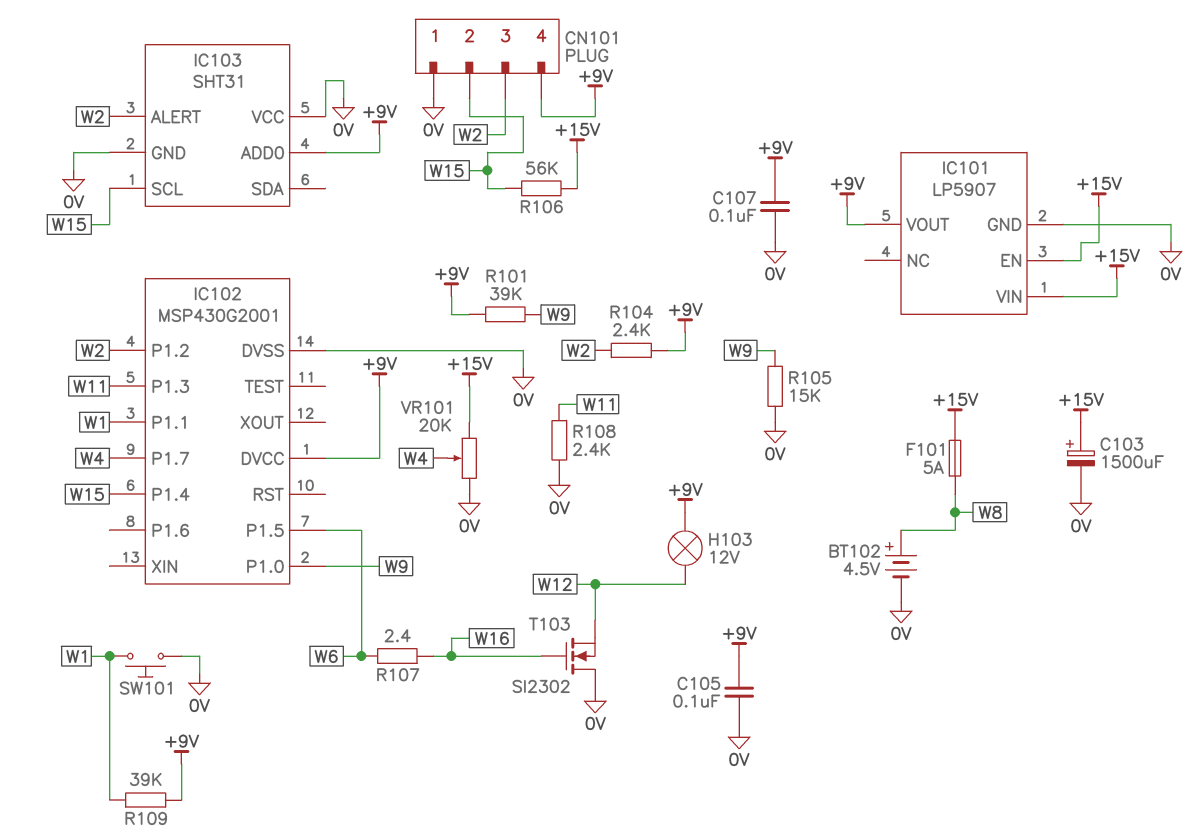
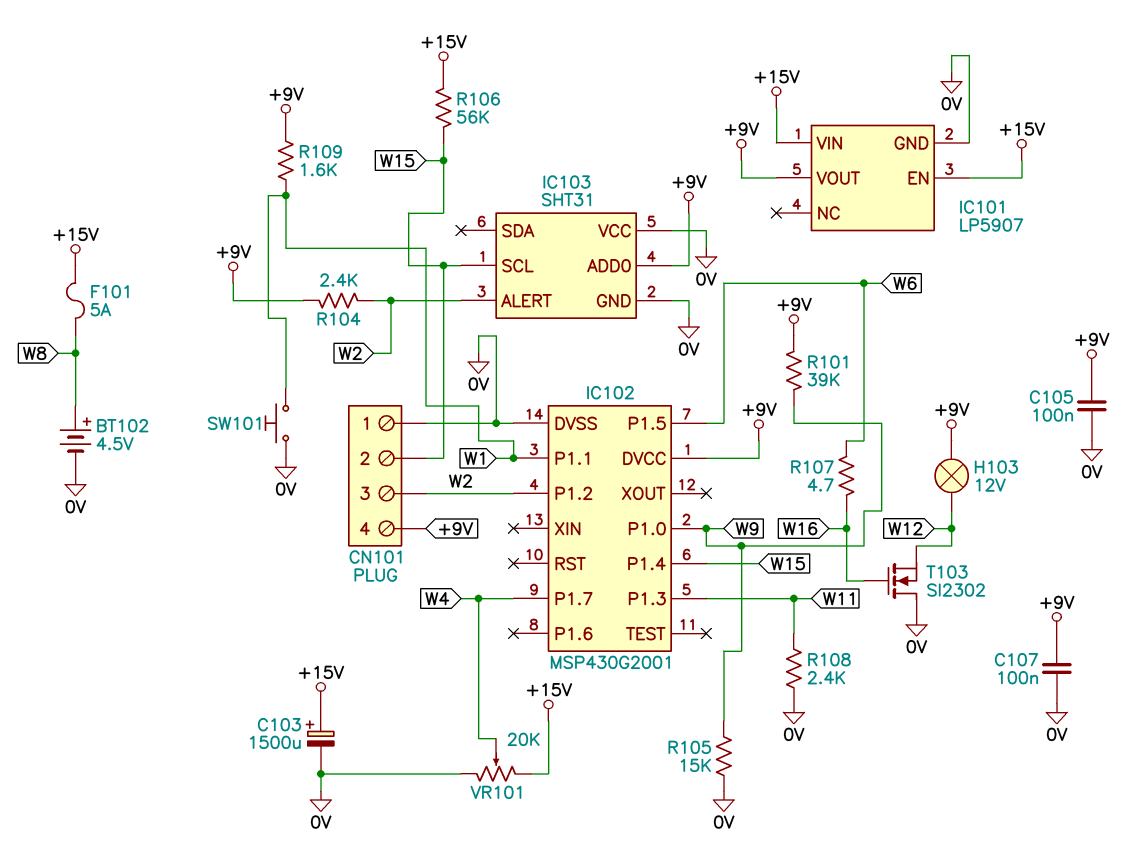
R107: 2.4 (W6, W16) -> 4.7 (W6, W16)
R109: 39k (+9V, W1) -> 1.6k (+9V, W1)

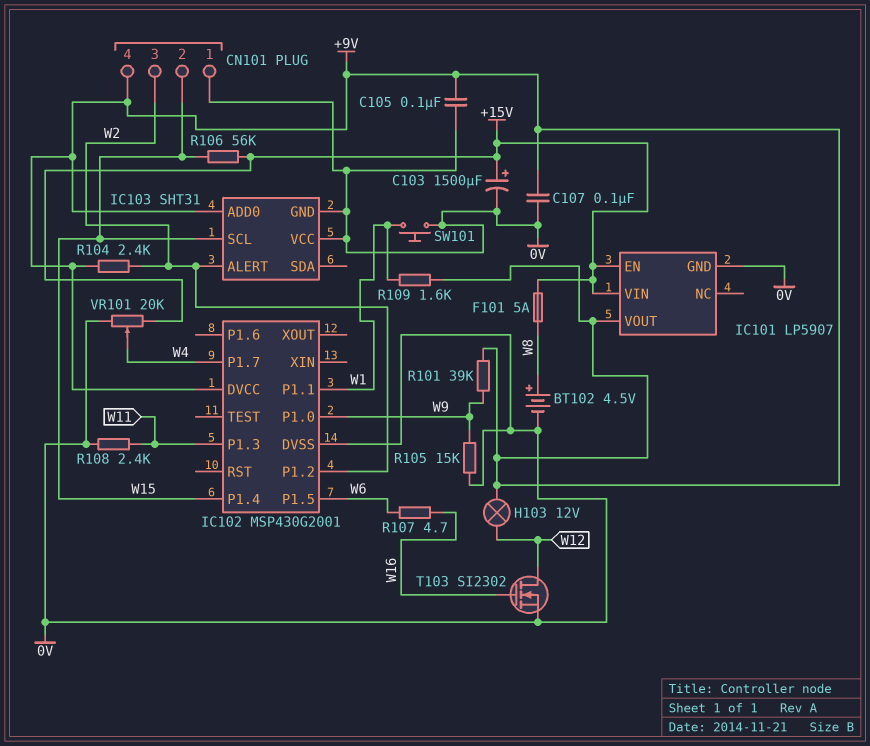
T103: NMOS SI2302 (G W16, D 0V, S W12) -> NMOS SI2302 (G W16, D W12, S 0V)

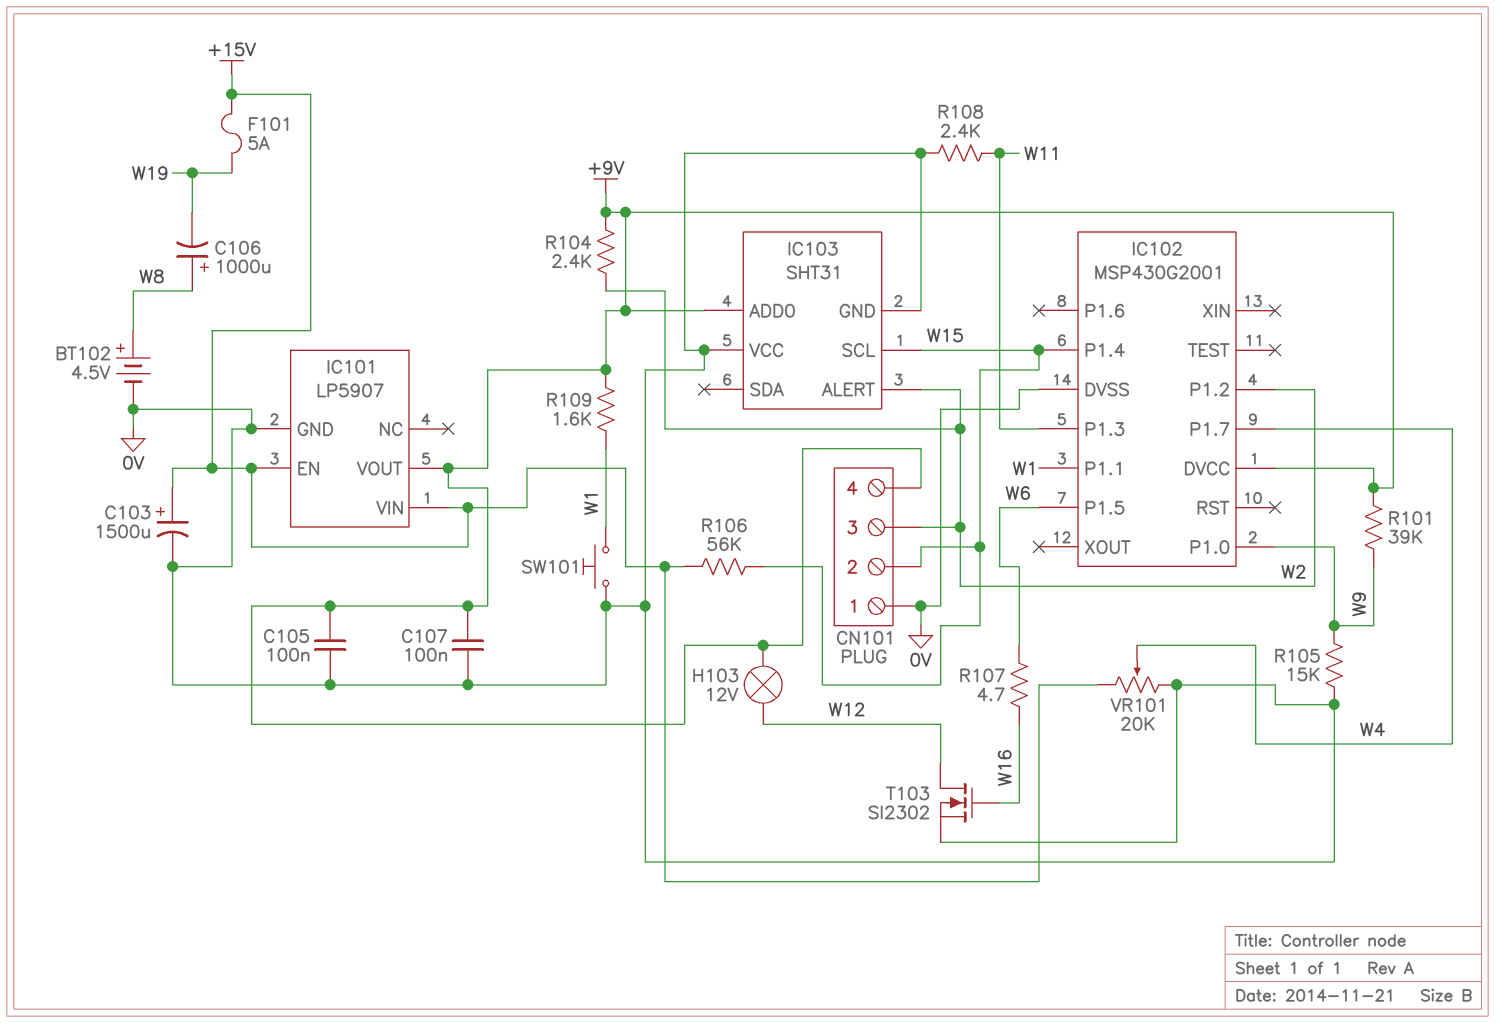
C106: none -> 1000uF (plus W8, minus W19)
F101: 5A (+15V, W8) -> 5A (+15V, W19)

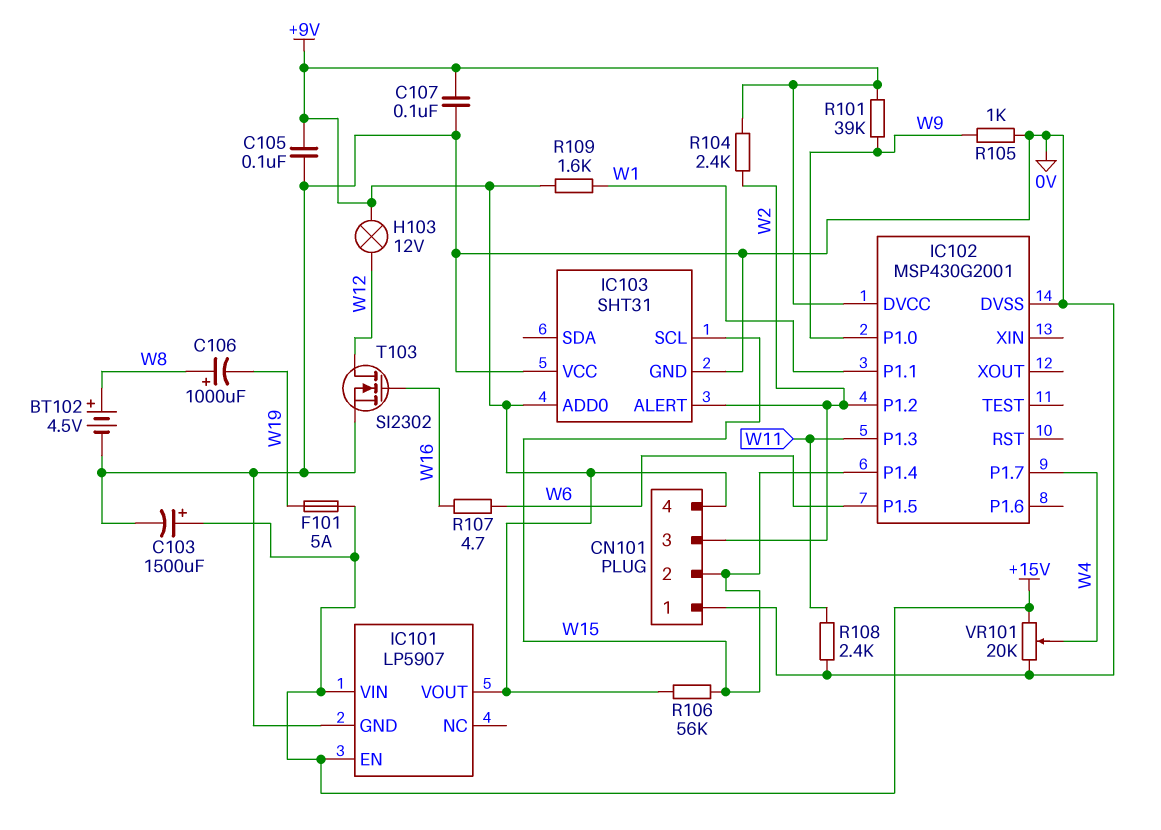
R105: 15k (0V, W9) -> 1k (0V, W9)
R106: 56k (+15V, W15) -> 56k (+9V, W15)
SW101: button (0V, W1) -> none

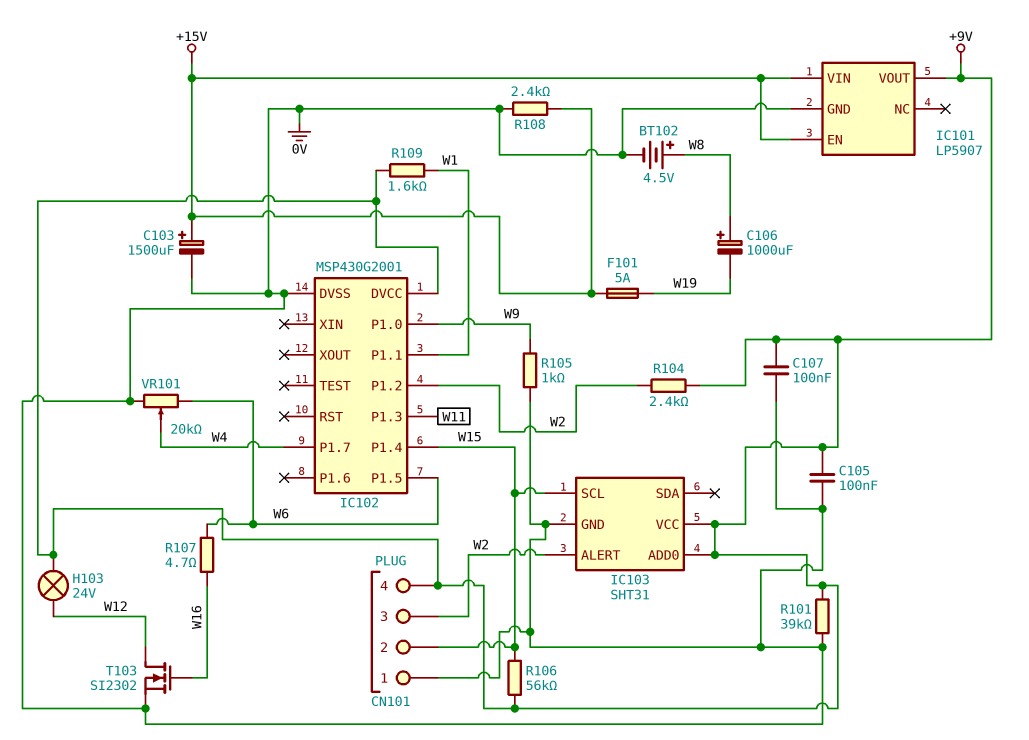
H103: lamp 12V (+9V, W12) -> lamp 24V (+9V, W12)
IC103 pin VCC: 0V -> +9V
R101: 39k (+9V, W9) -> 39k (+9V, 0V)
R108: 2.4k (0V, W11) -> 2.4k (+15V, 0V)
VR101: 20k (+15V, 0V, wiper W4) -> 20k (0V, W6, wiper W4)

